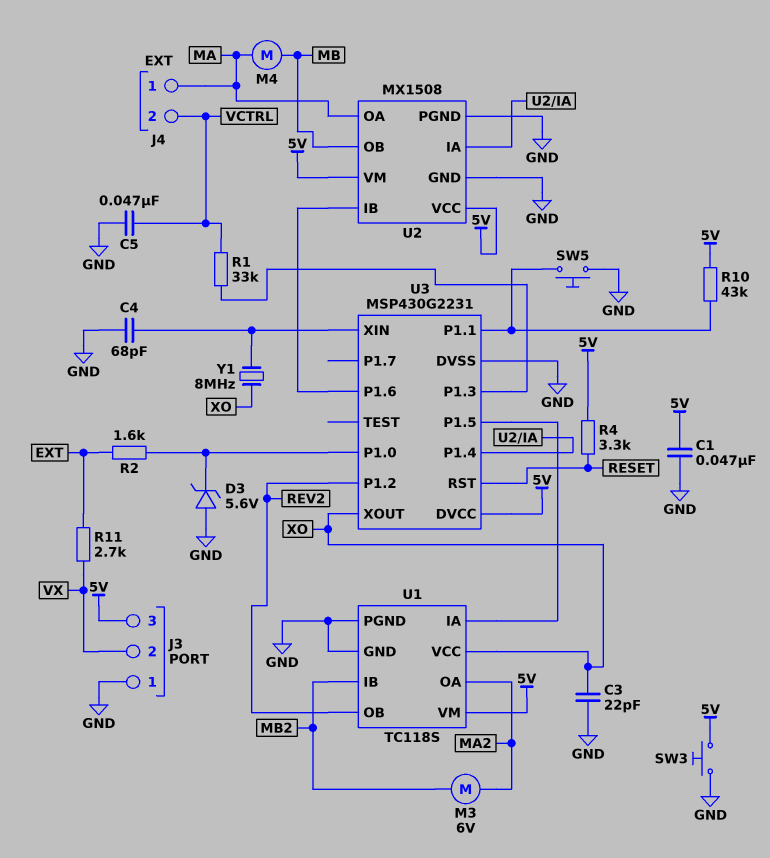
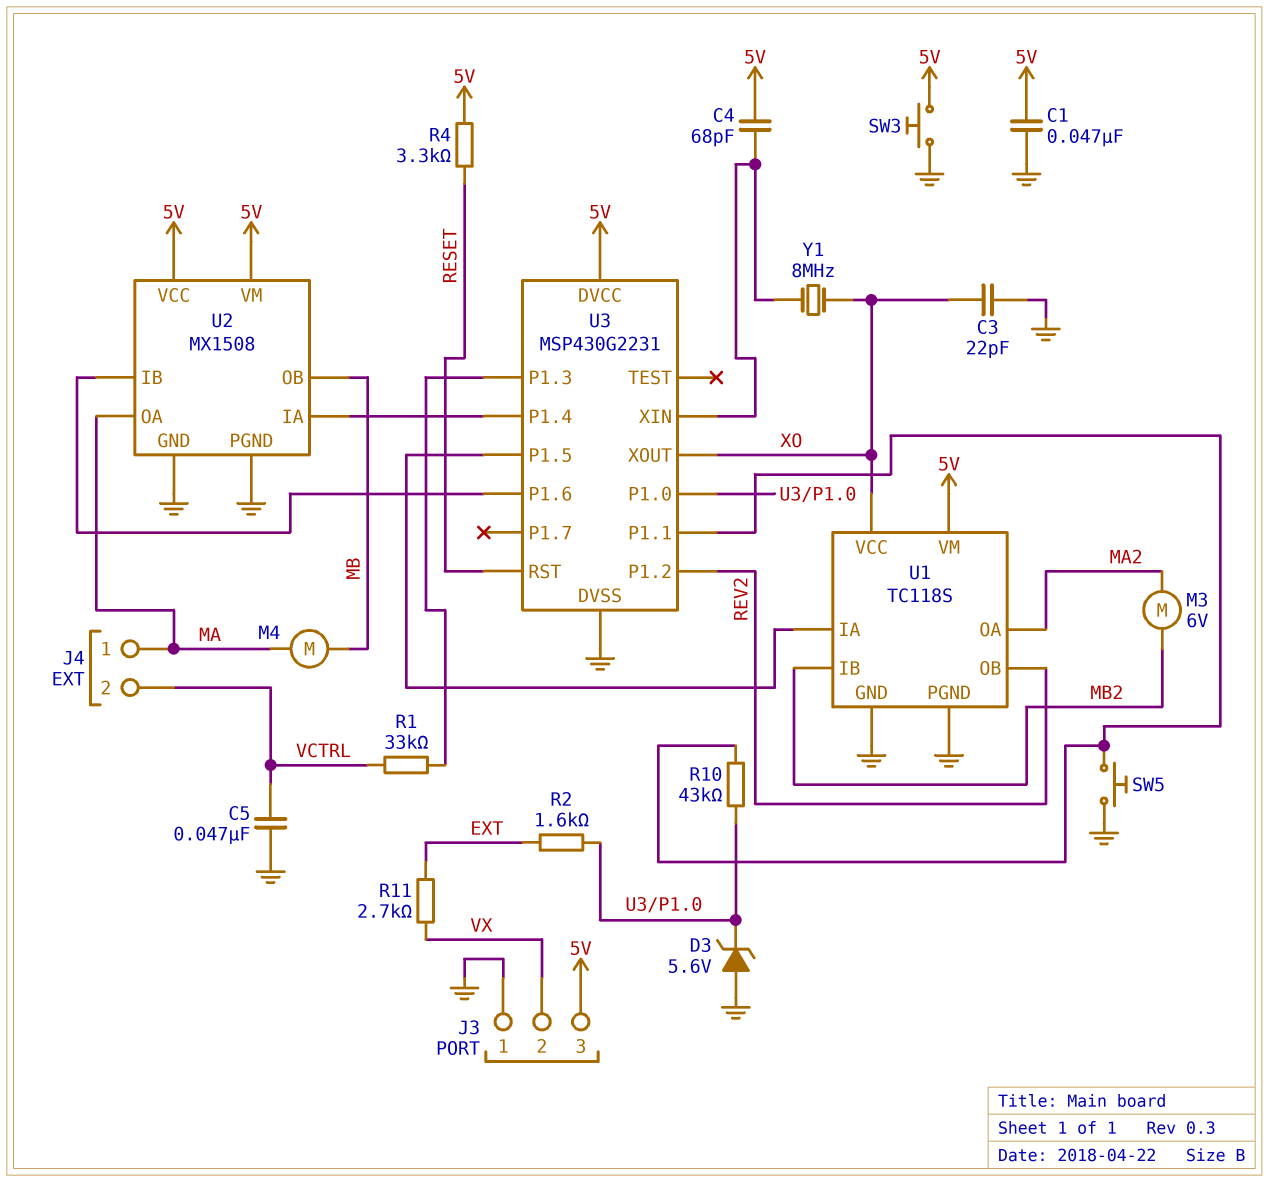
C4: 68pF (GND, U3/XIN) -> 68pF (5V, U3/XIN)
R10: 43k (5V, U3/P1.1) -> 43k (U3/P1.0, U3/P1.1)

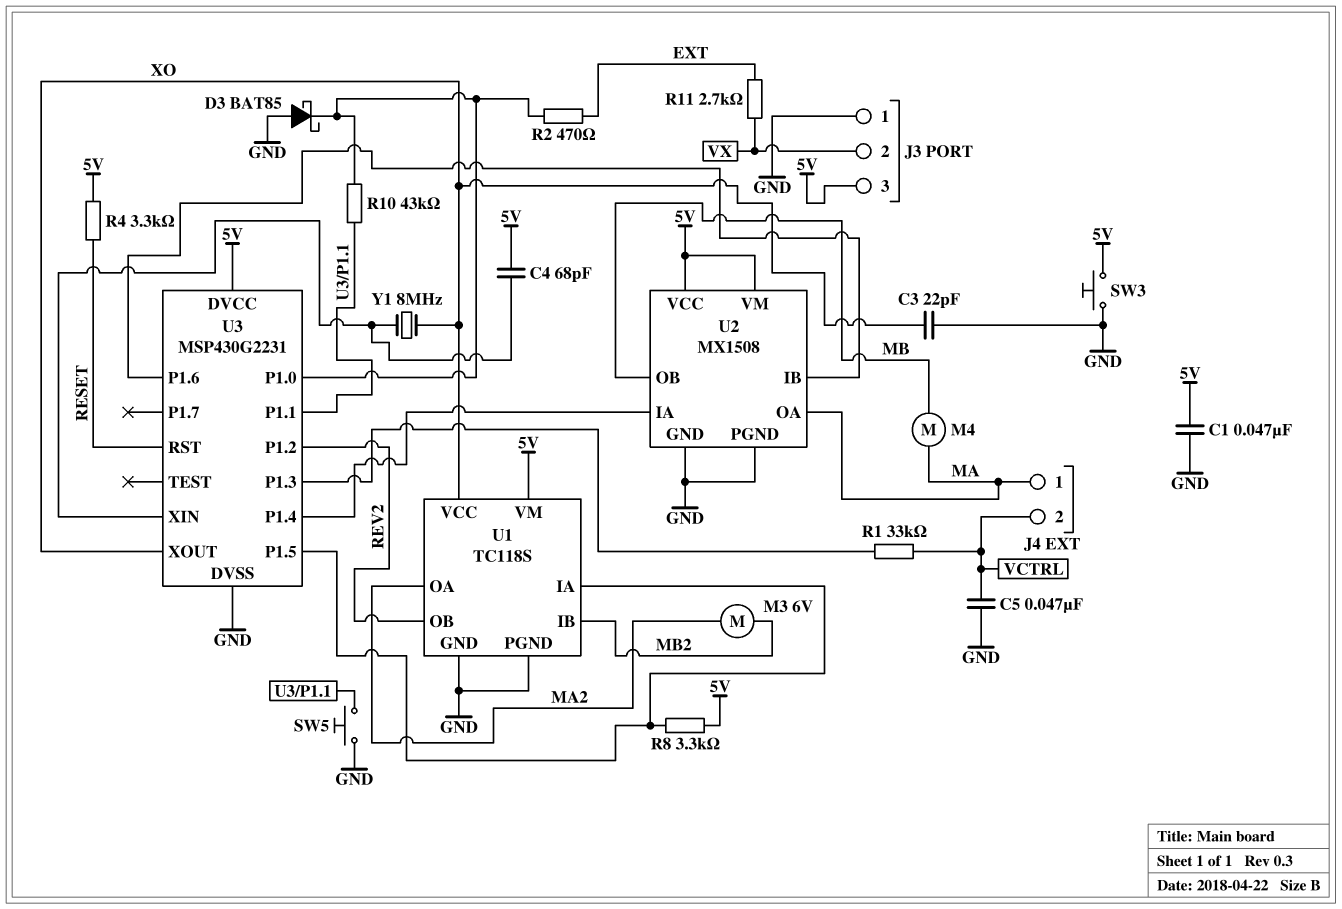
D3: zener 5.6V (A GND, K U3/P1.0) -> schottky BAT85 (A GND, K U3/P1.0)
R2: 1.6k (EXT, U3/P1.0) -> 470 (EXT, U3/P1.0)
R8: none -> 3.3k (5V, U1/IA)

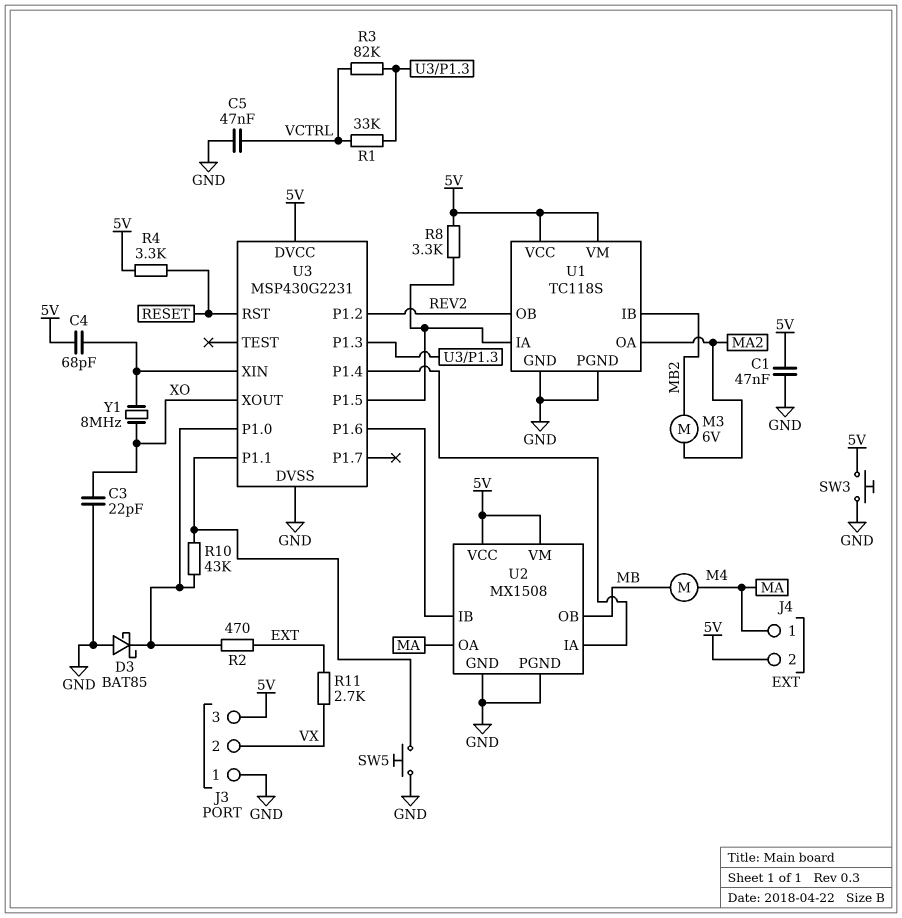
J4 pin 2: VCTRL -> 5V
R3: none -> 82k (U3/P1.3, VCTRL)
U1 pin VCC: XO -> 5V

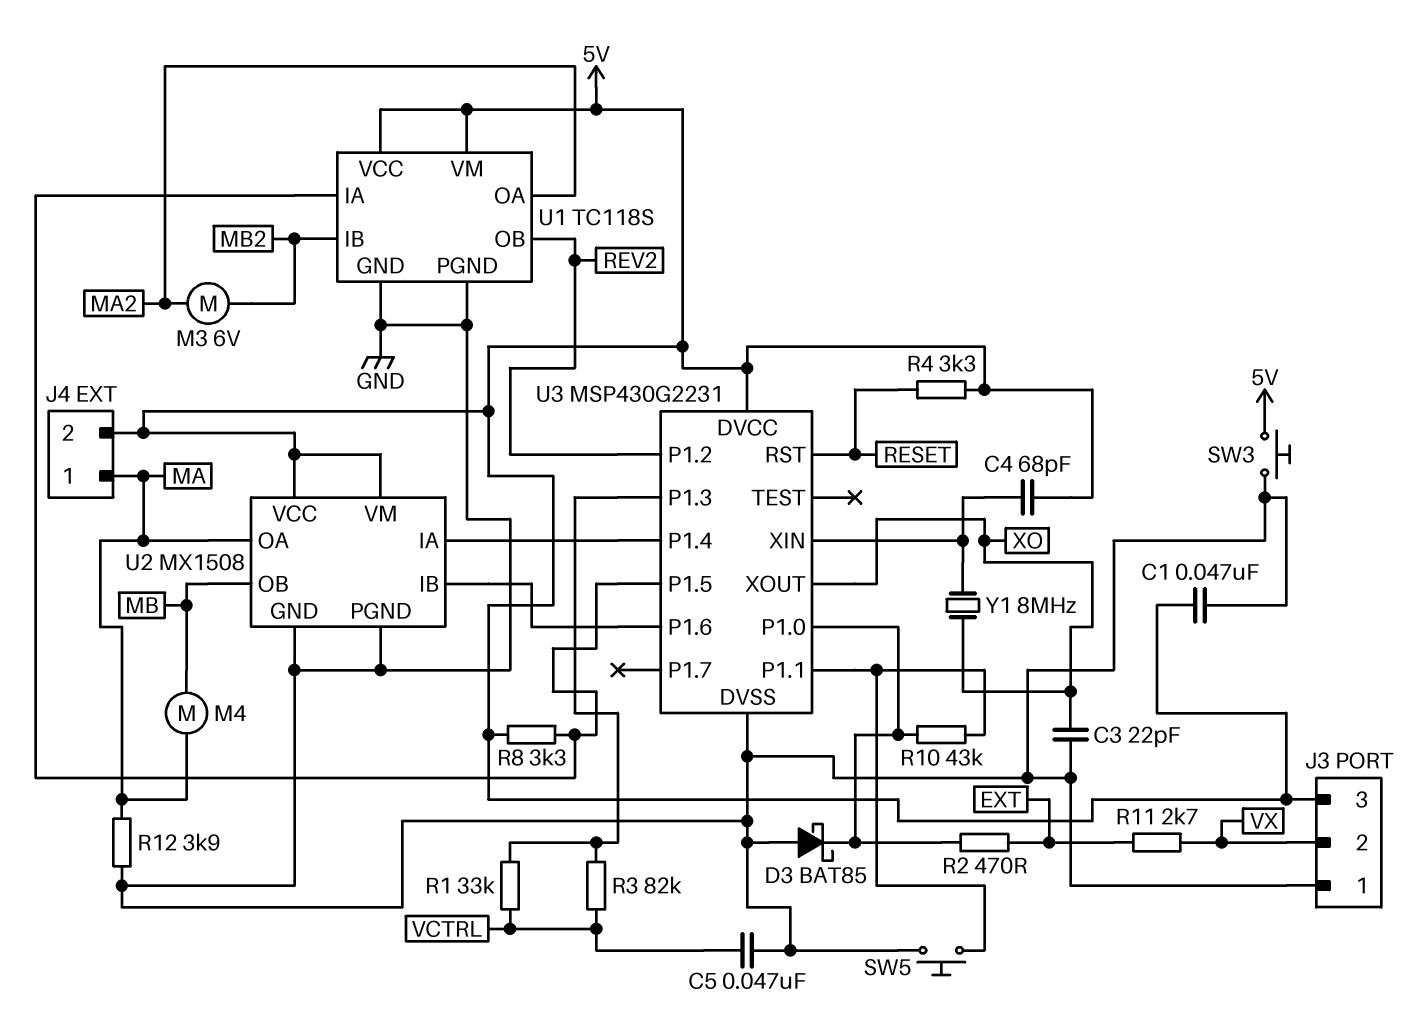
R12: none -> 3.9k (GND, MA)

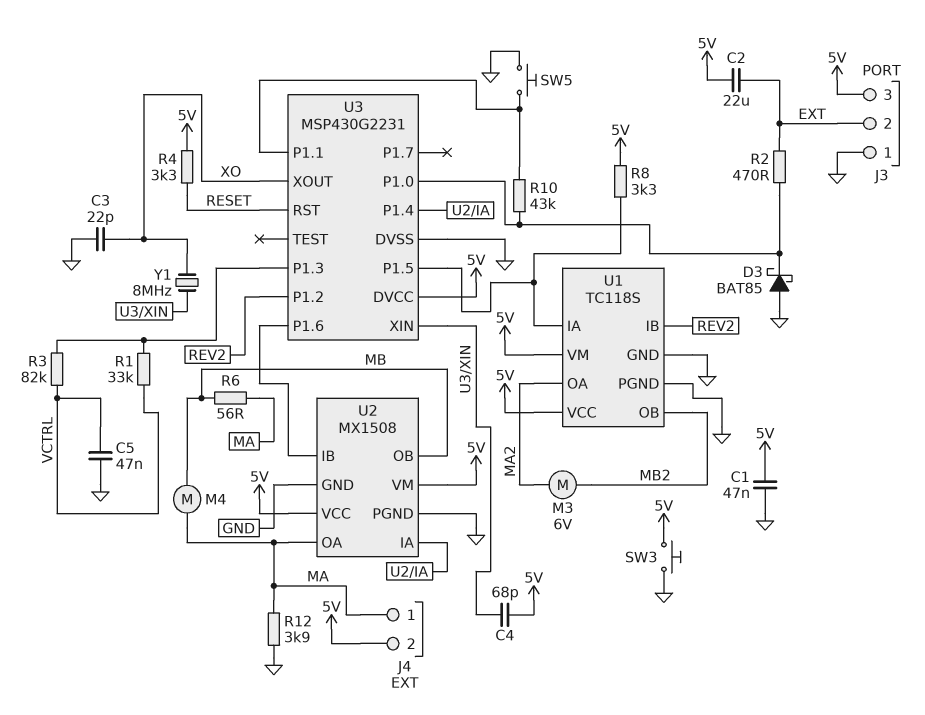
C2: none -> 22uF (5V, EXT)
J3 pin 2: VX -> EXT
R6: none -> 56 (MA, MB)
R11: 2.7k (EXT, VX) -> none
U1 pin IB: MB2 -> REV2
U1 pin OB: REV2 -> MB2

